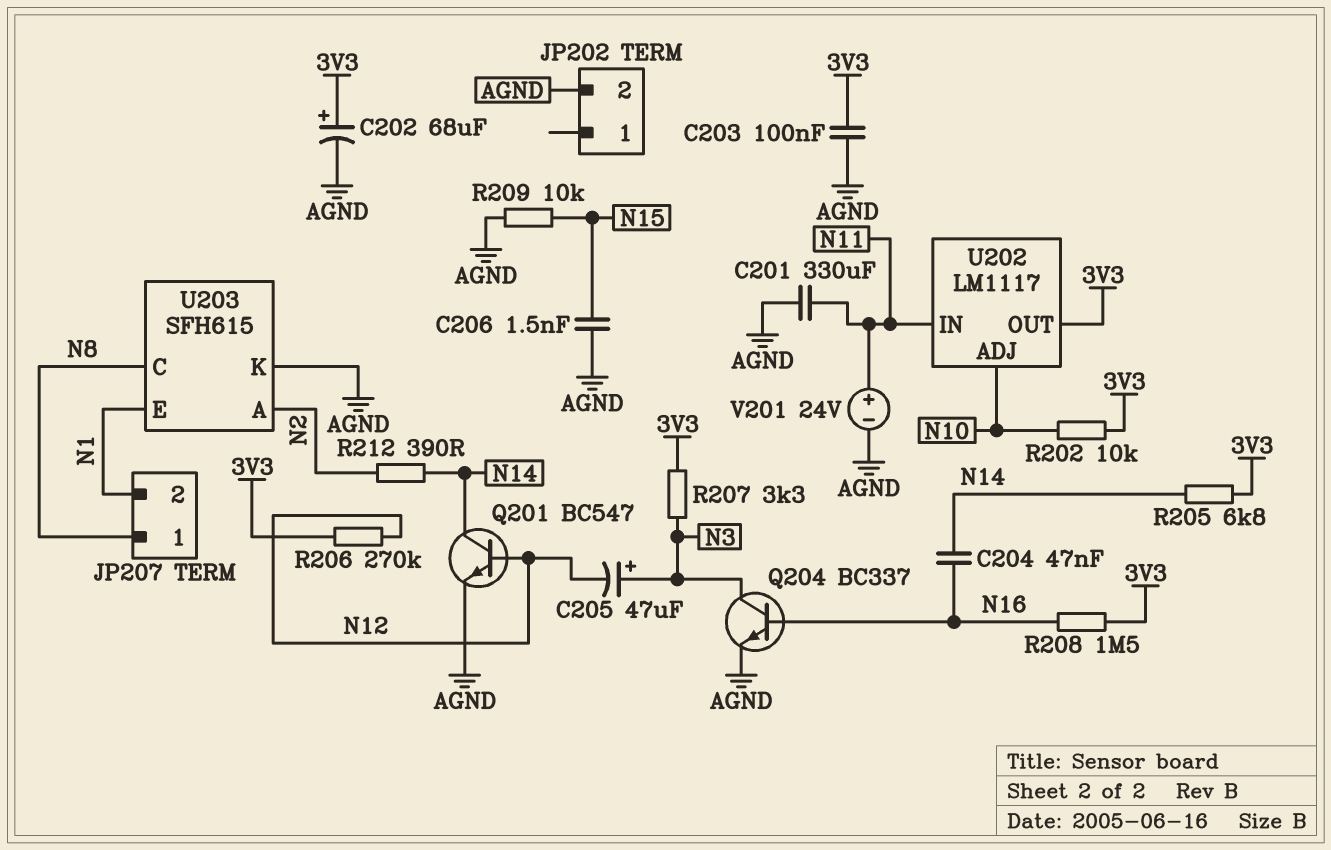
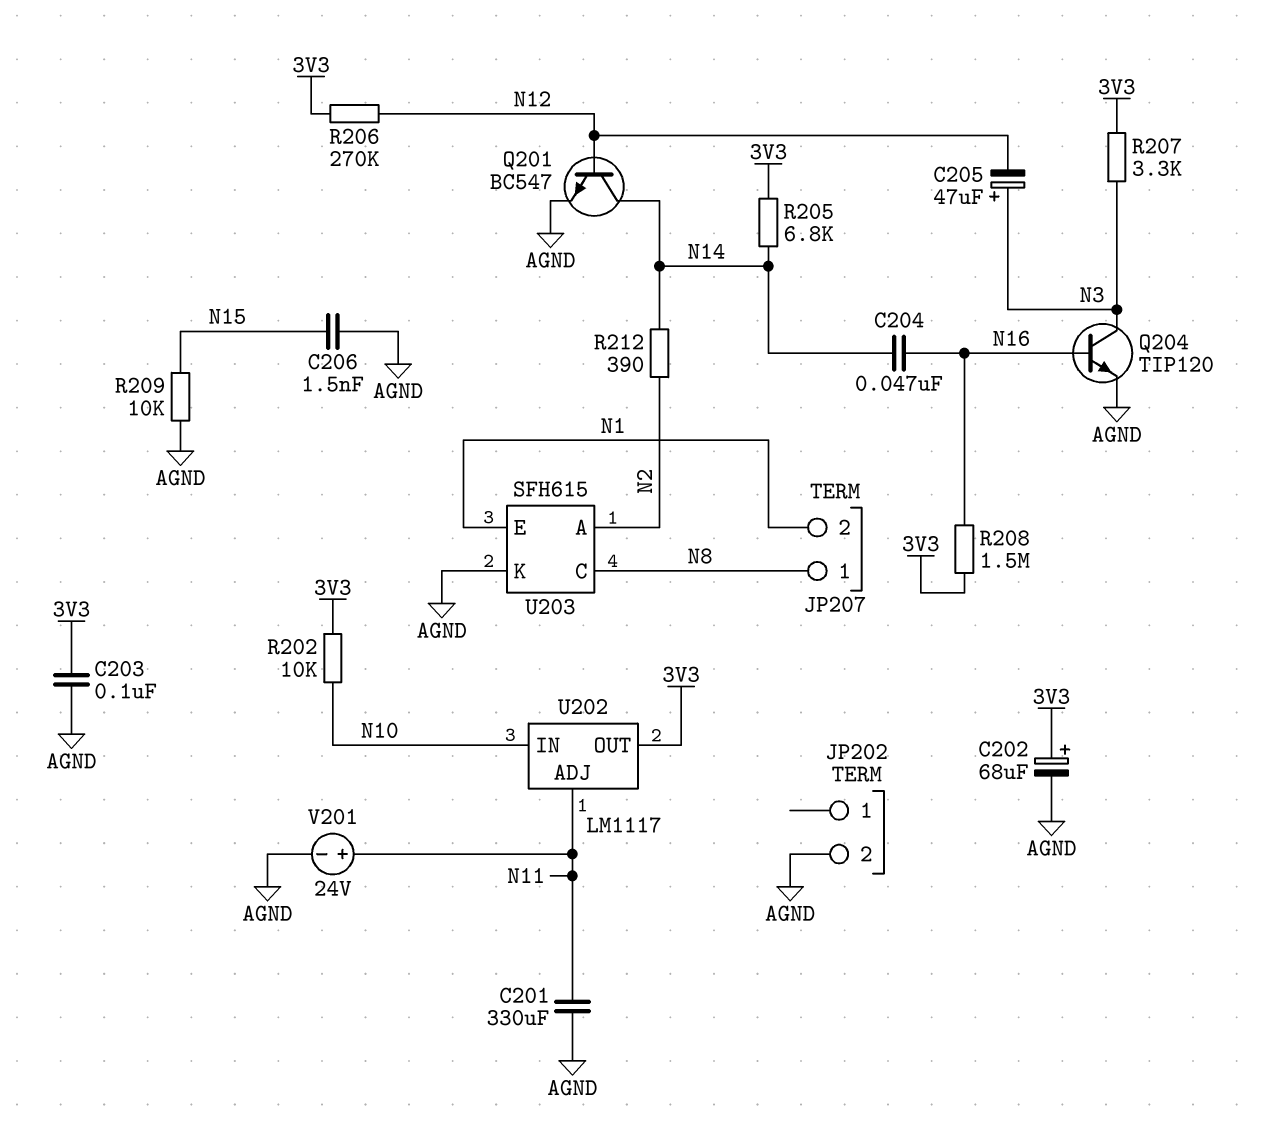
Q204: NPN BC337 (B N16, C N3, E AGND) -> NPN TIP120 (B N16, C N3, E AGND)
U202 pin ADJ: N10 -> N11
U202 pin IN: N11 -> N10

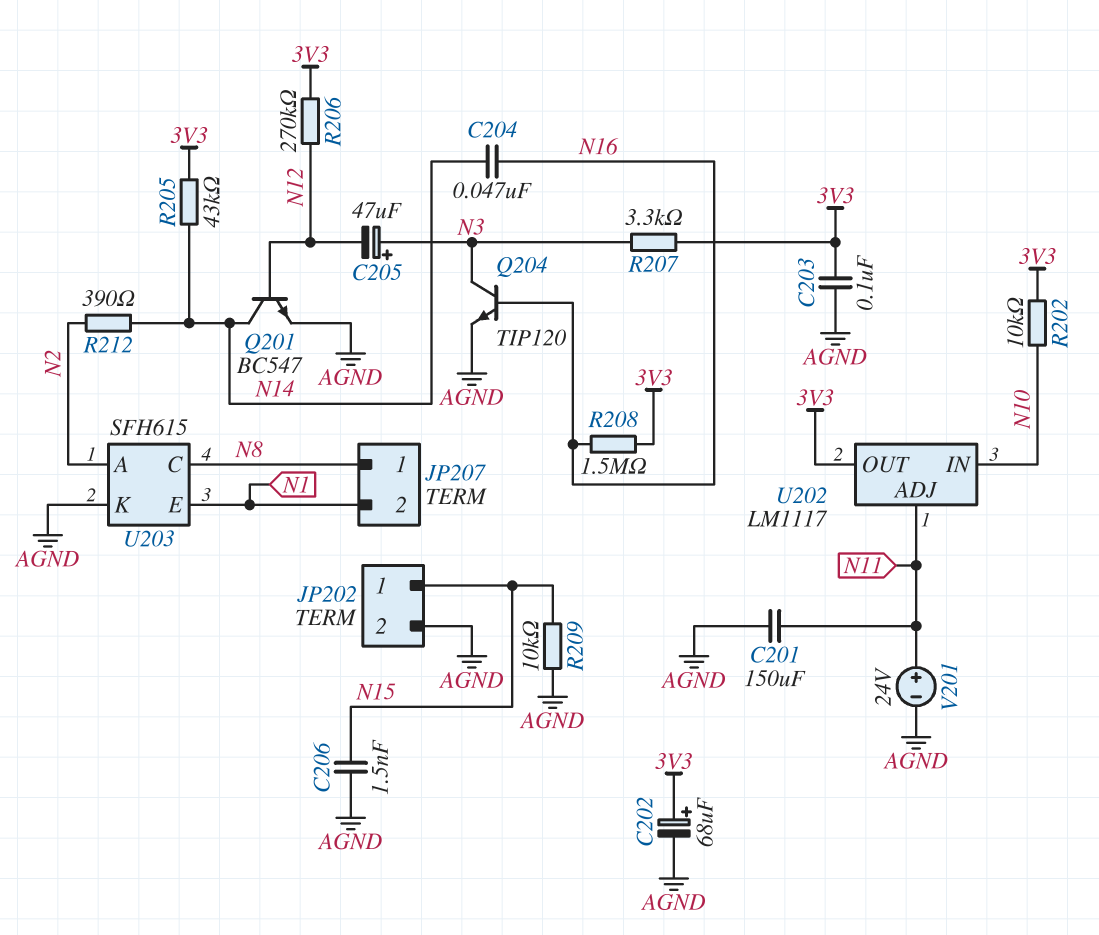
C201: 330uF (AGND, N11) -> 150uF (AGND, N11)
JP202 pin 1: none -> N15
R205: 6.8k (3V3, N14) -> 43k (3V3, N14)

